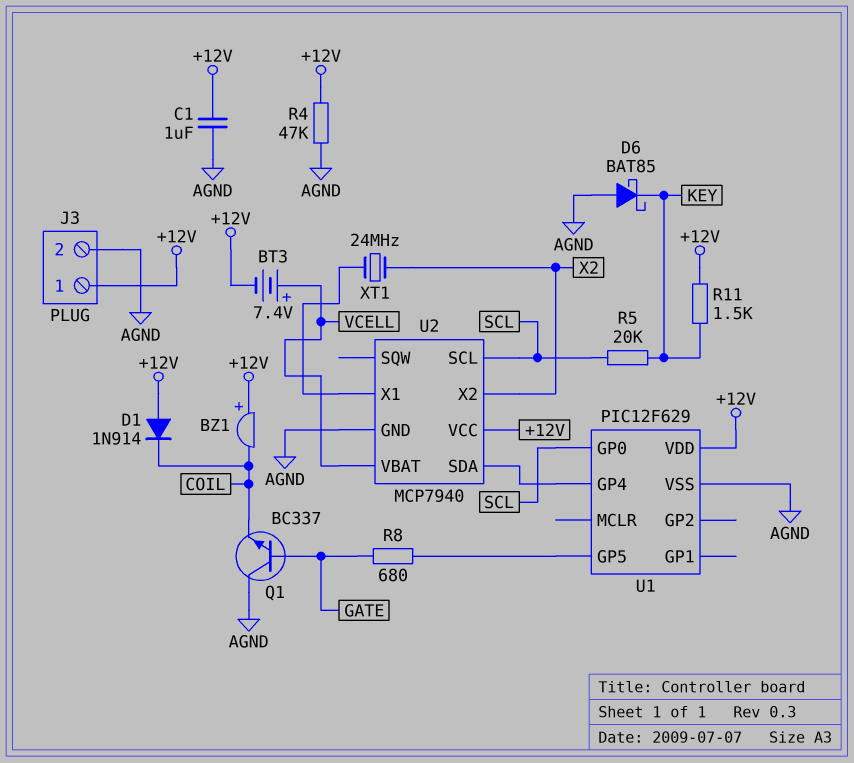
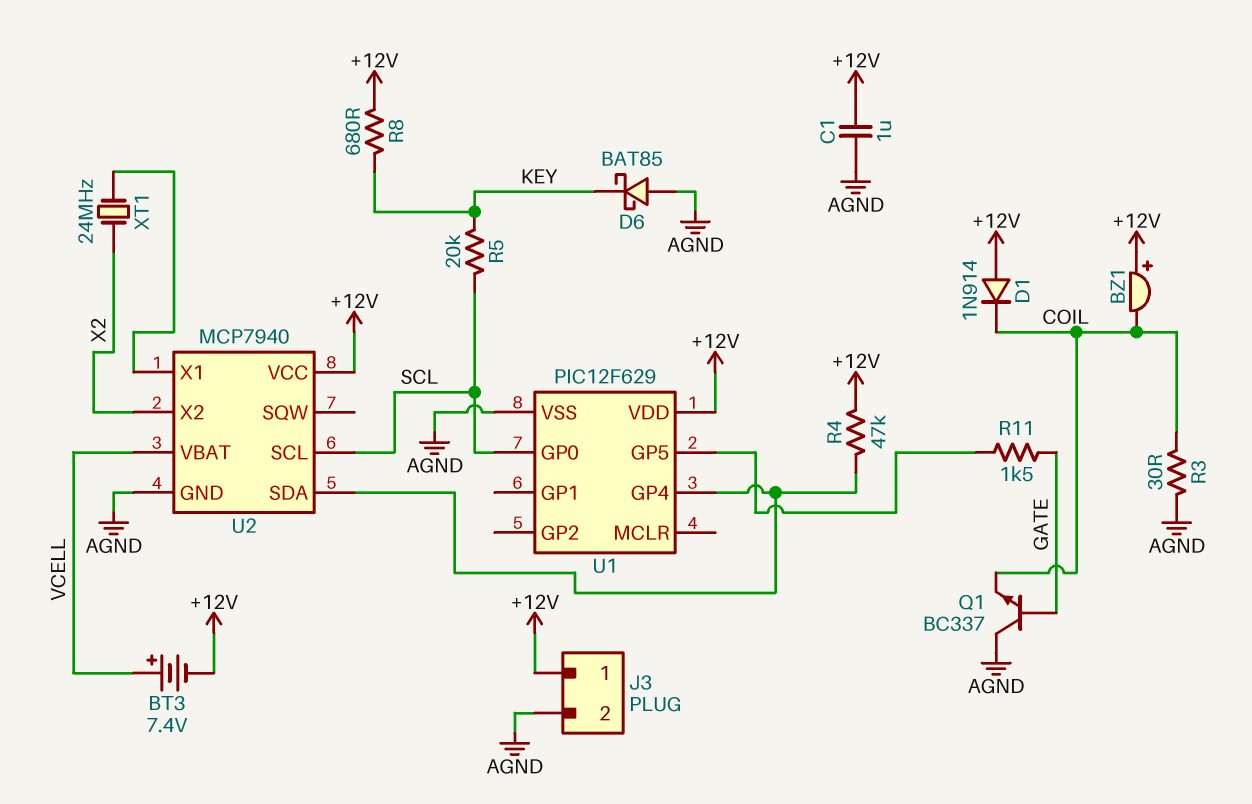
R3: none -> 30 (AGND, COIL)
R4: 47k (+12V, AGND) -> 47k (+12V, U1/GP4)
R8: 680 (GATE, U1/GP5) -> 680 (+12V, KEY)
R11: 1.5k (+12V, KEY) -> 1.5k (GATE, U1/GP5)

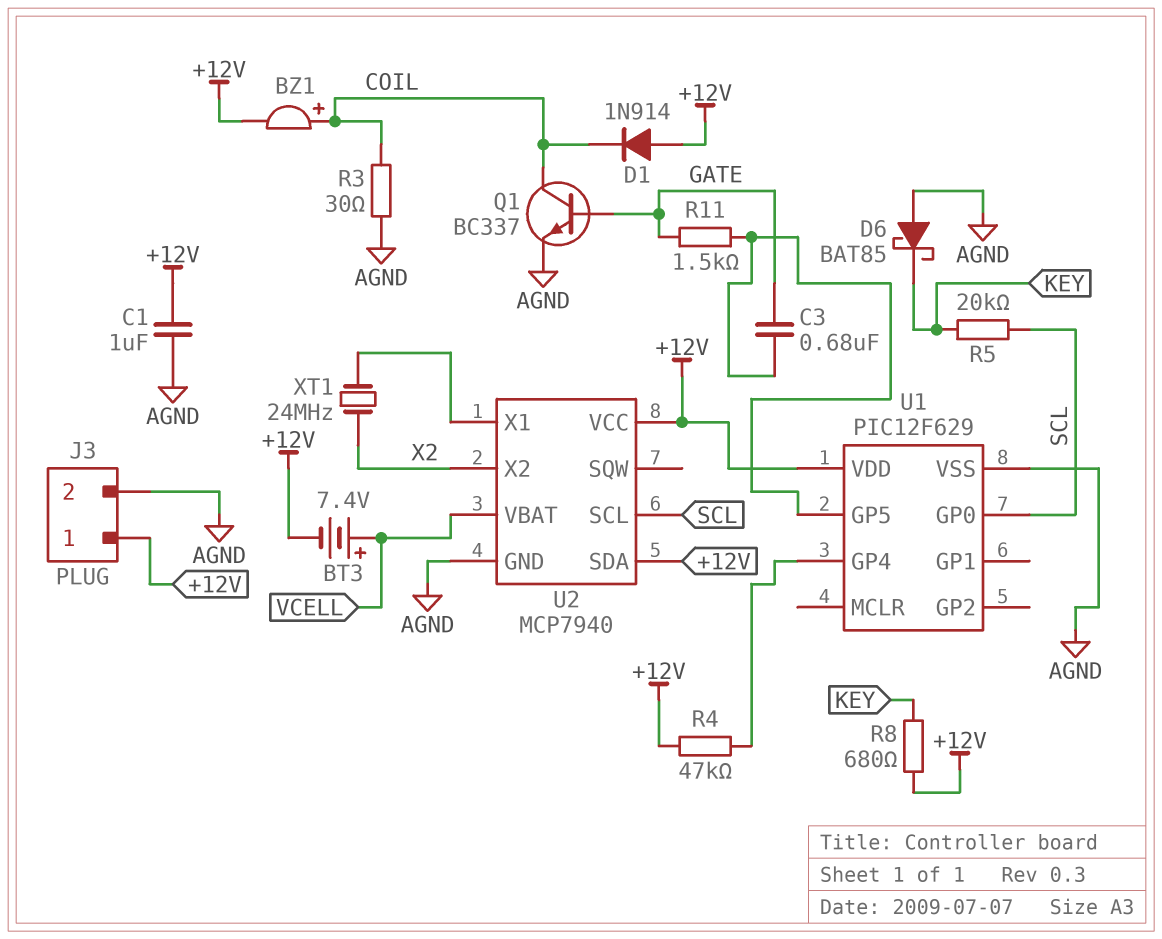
BZ1: buzzer (plus +12V, minus COIL) -> buzzer (plus COIL, minus +12V)
C3: none -> 680nF (GATE, U1/GP5)
Q1: NPN BC337 (B GATE, C AGND, E COIL) -> NPN BC337 (B GATE, C COIL, E AGND)
U2 pin SDA: U1/GP4 -> +12V

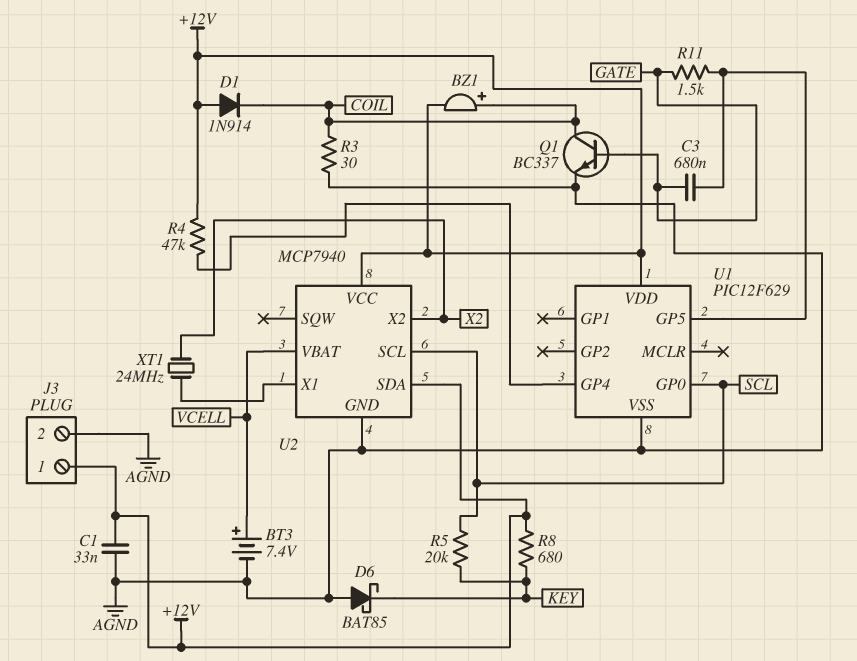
BT3: 7.4V (plus VCELL, minus +12V) -> 7.4V (plus VCELL, minus AGND)
C1: 1uF (+12V, AGND) -> 33nF (+12V, AGND)

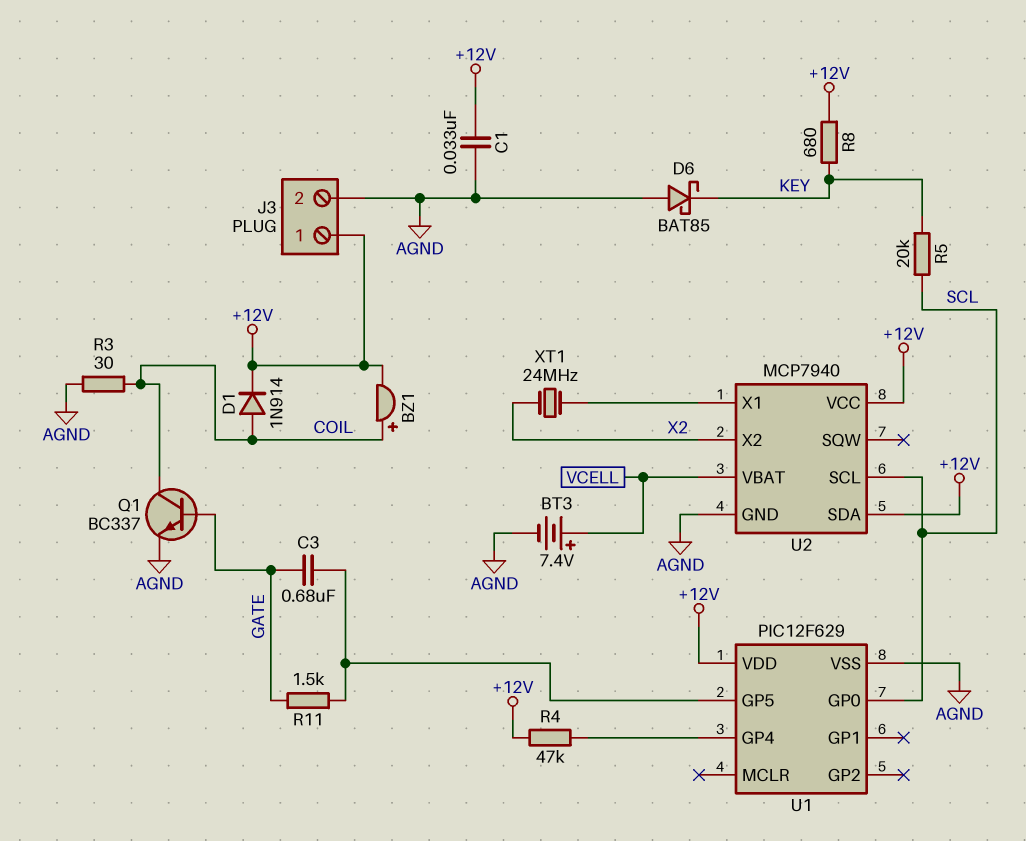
D1: diode 1N914 (A +12V, K COIL) -> diode 1N914 (A COIL, K +12V)

